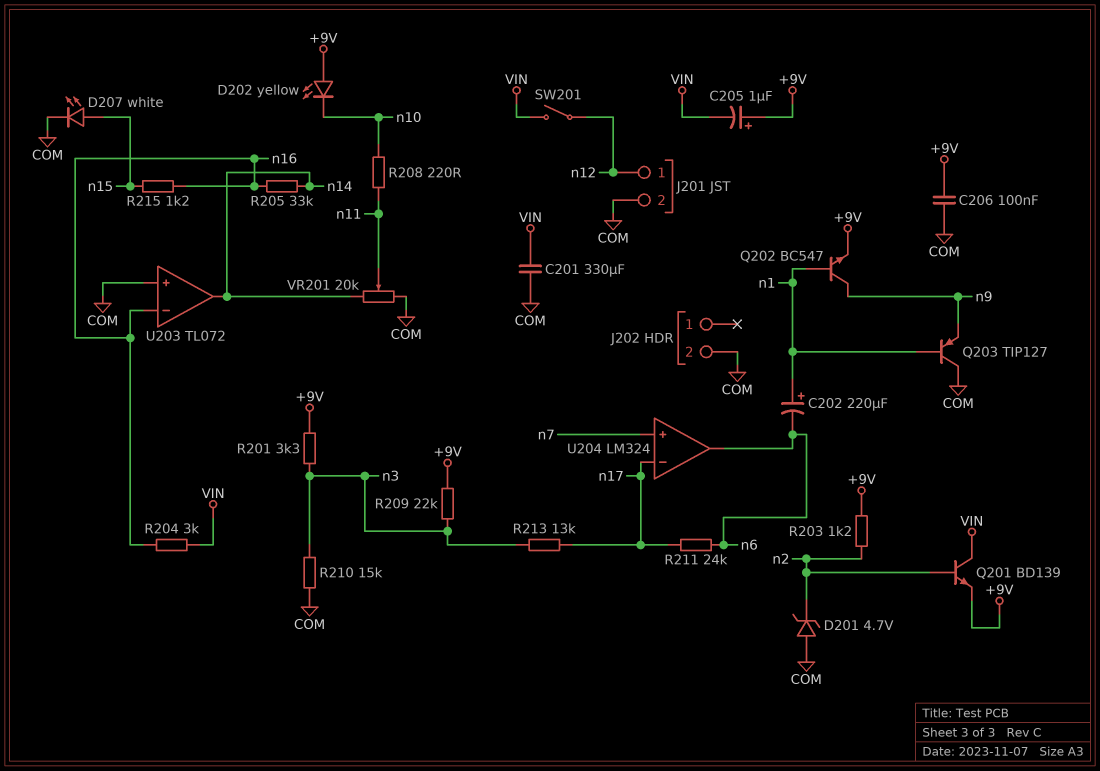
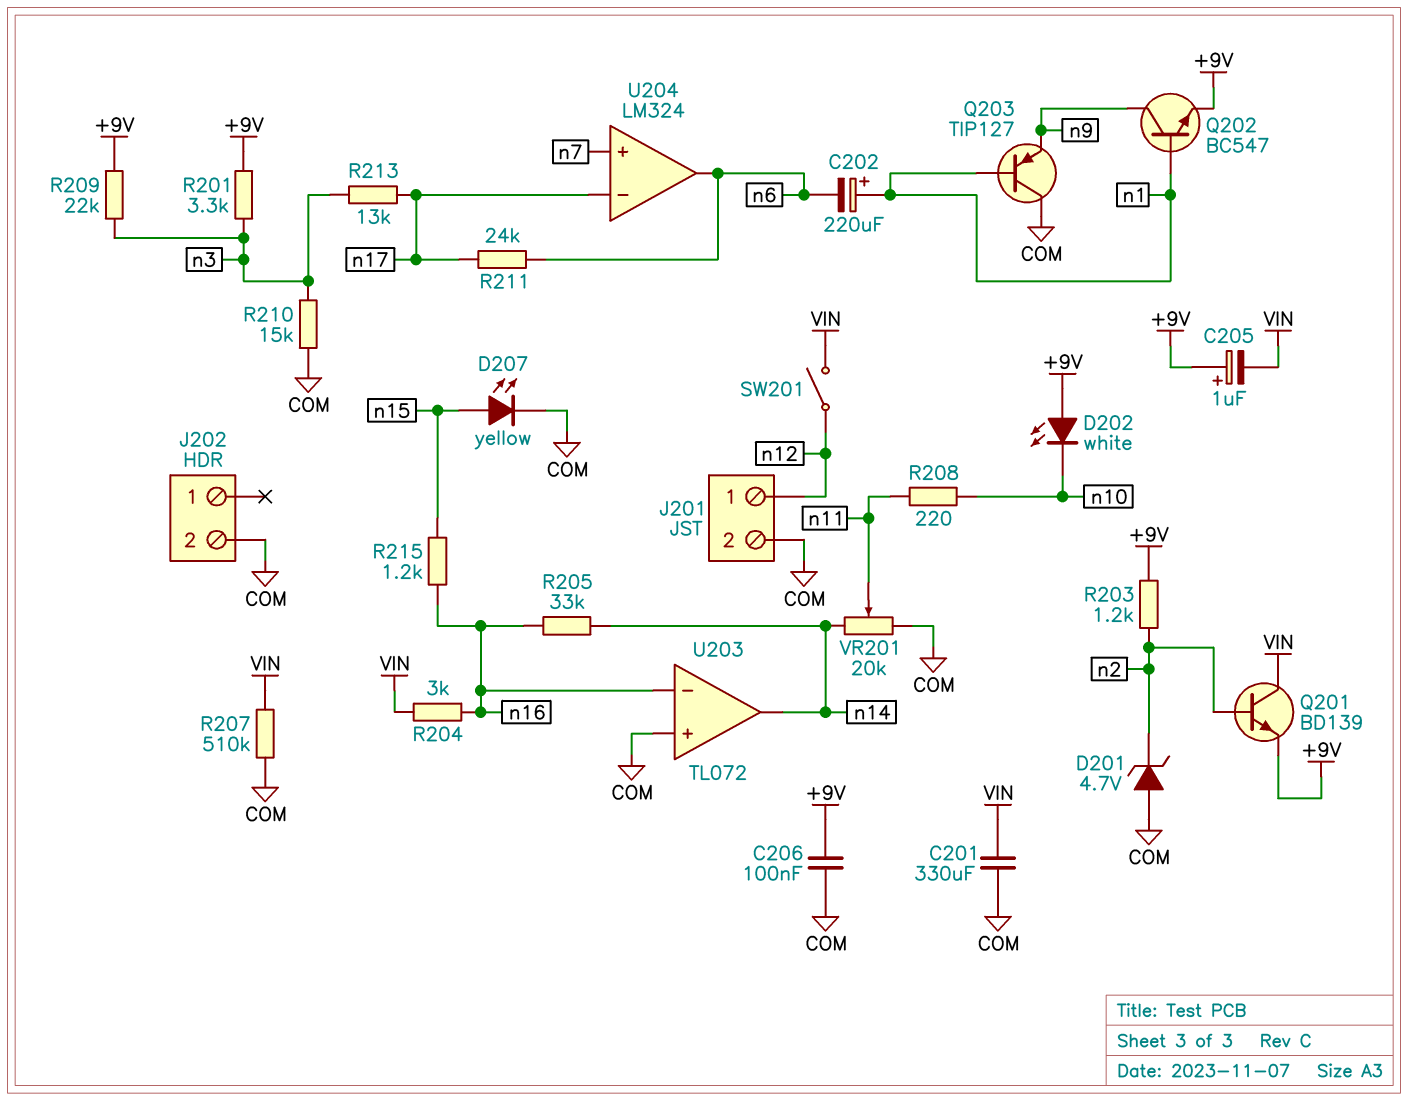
D202: LED yellow (A +9V, K n10) -> LED white (A +9V, K n10)
D207: LED white (A n15, K COM) -> LED yellow (A n15, K COM)
R207: none -> 510k (COM, VIN)

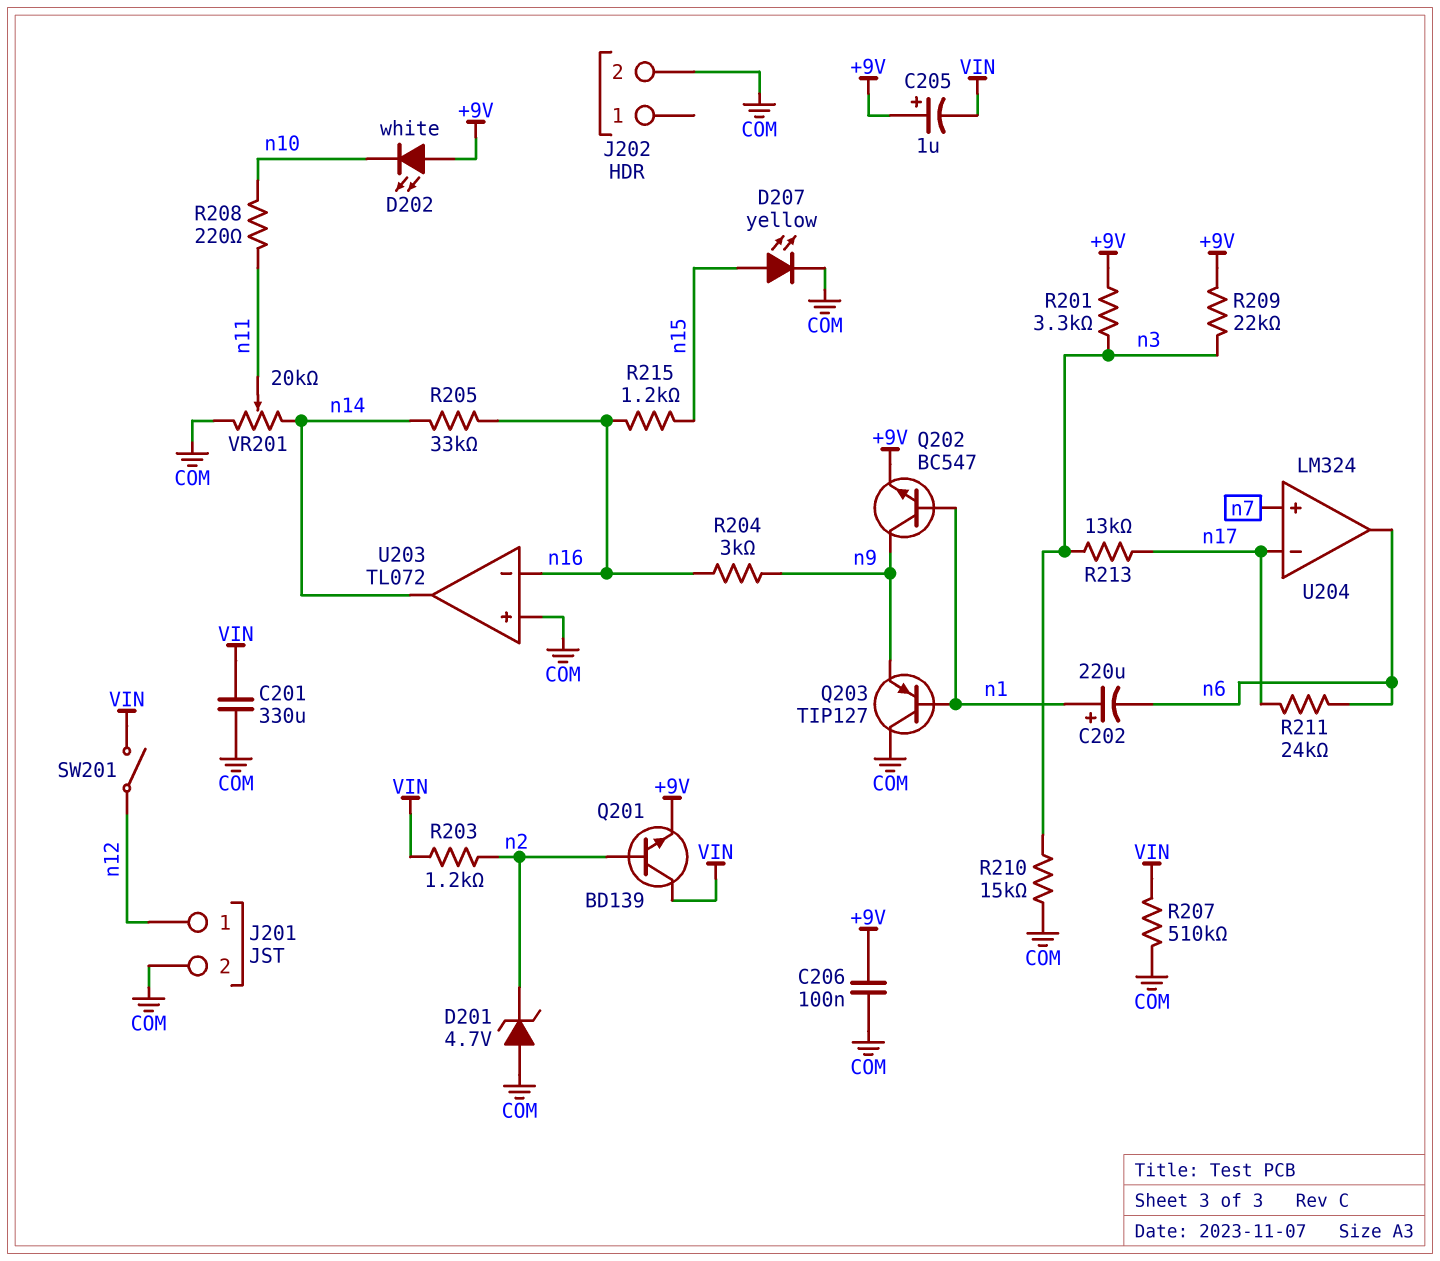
R203: 1.2k (+9V, n2) -> 1.2k (VIN, n2)
R204: 3k (VIN, n16) -> 3k (n9, n16)

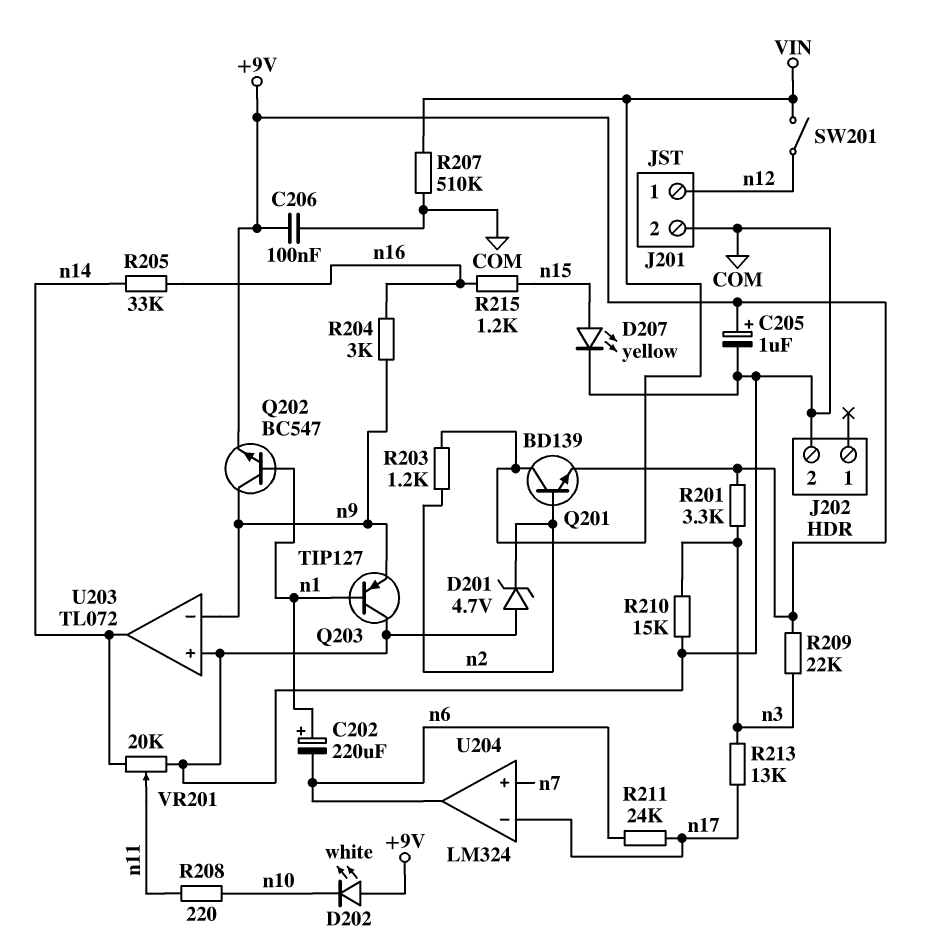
C201: 330uF (COM, VIN) -> none
C205: 1uF (plus +9V, minus VIN) -> 1uF (plus +9V, minus COM)
U203 pin in-: n16 -> n9

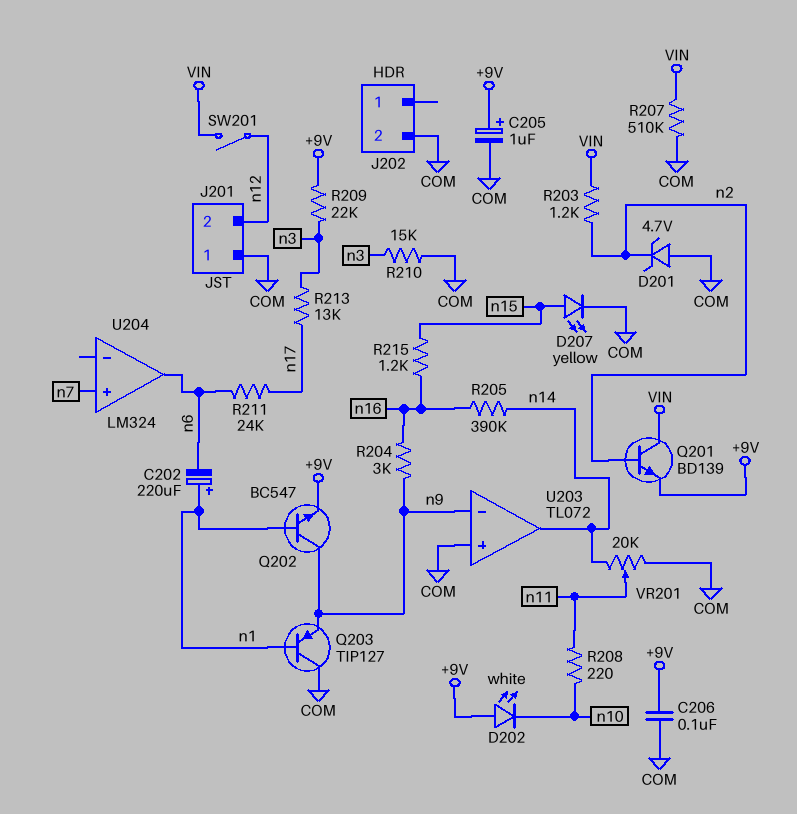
J201 pin 1: n12 -> COM
J201 pin 2: COM -> n12
R201: 3.3k (+9V, n3) -> none
R205: 33k (n14, n16) -> 390k (n14, n16)
U204 pin in-: n17 -> none

